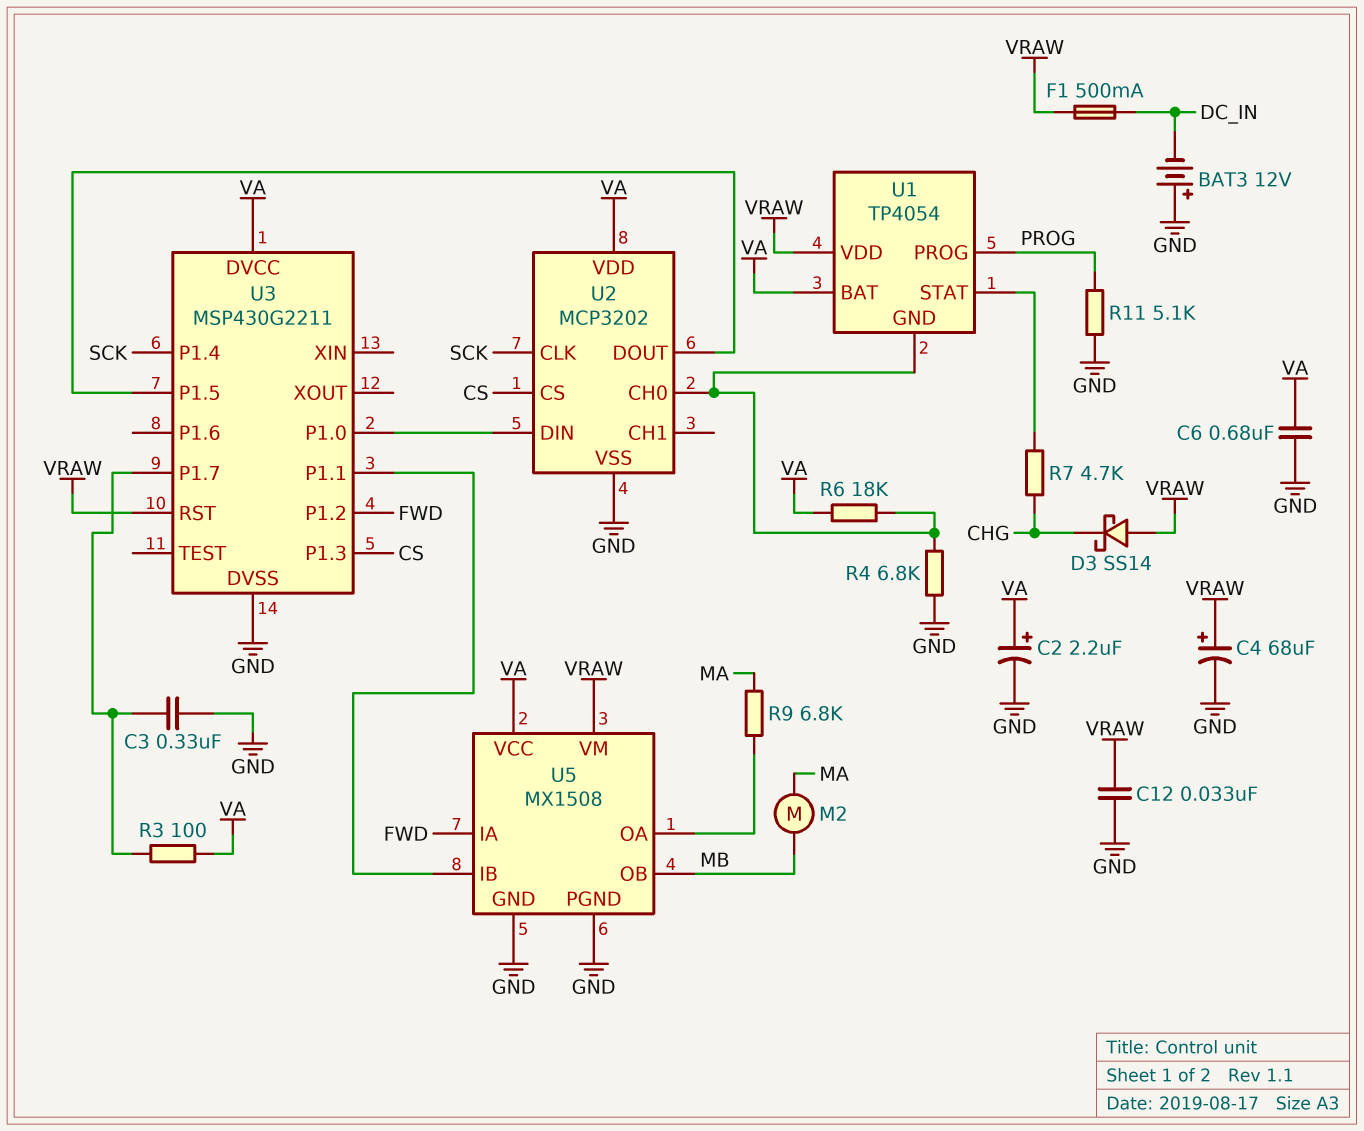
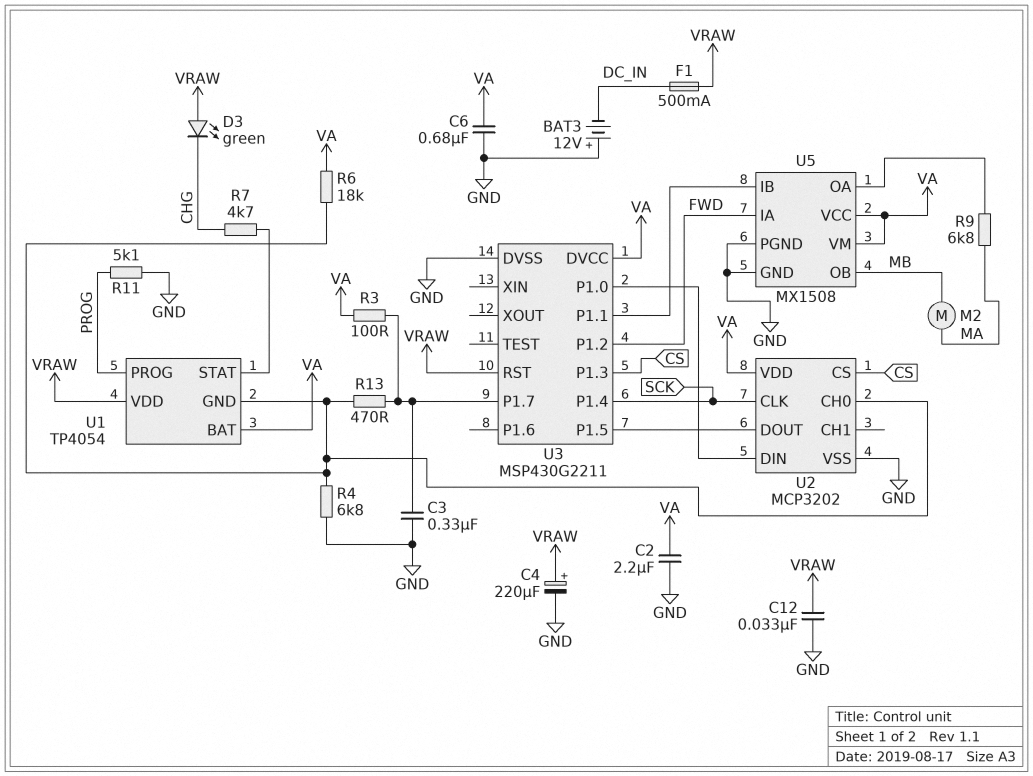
C2: 2.2uF (plus VA, minus GND) -> 2.2uF (GND, VA)
C4: 68uF (plus VRAW, minus GND) -> 220uF (plus VRAW, minus GND)
D3: schottky SS14 (A VRAW, K CHG) -> LED green (A VRAW, K CHG)
R13: none -> 470 (U1/GND, U3/P1.7)
U5 pin VM: VRAW -> VA

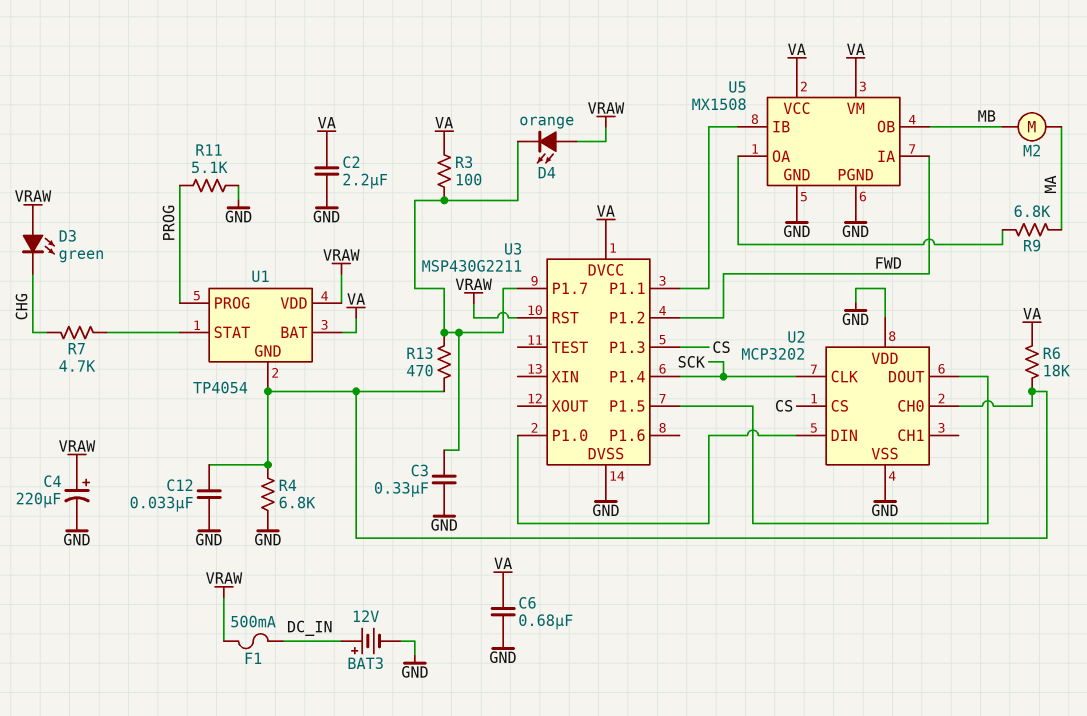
BAT3: 12V (plus GND, minus DC_IN) -> 12V (plus DC_IN, minus GND)
C12: 33nF (GND, VRAW) -> 33nF (GND, U1/GND)
D4: none -> LED orange (A VRAW, K U3/P1.7)
U2 pin VDD: VA -> GND

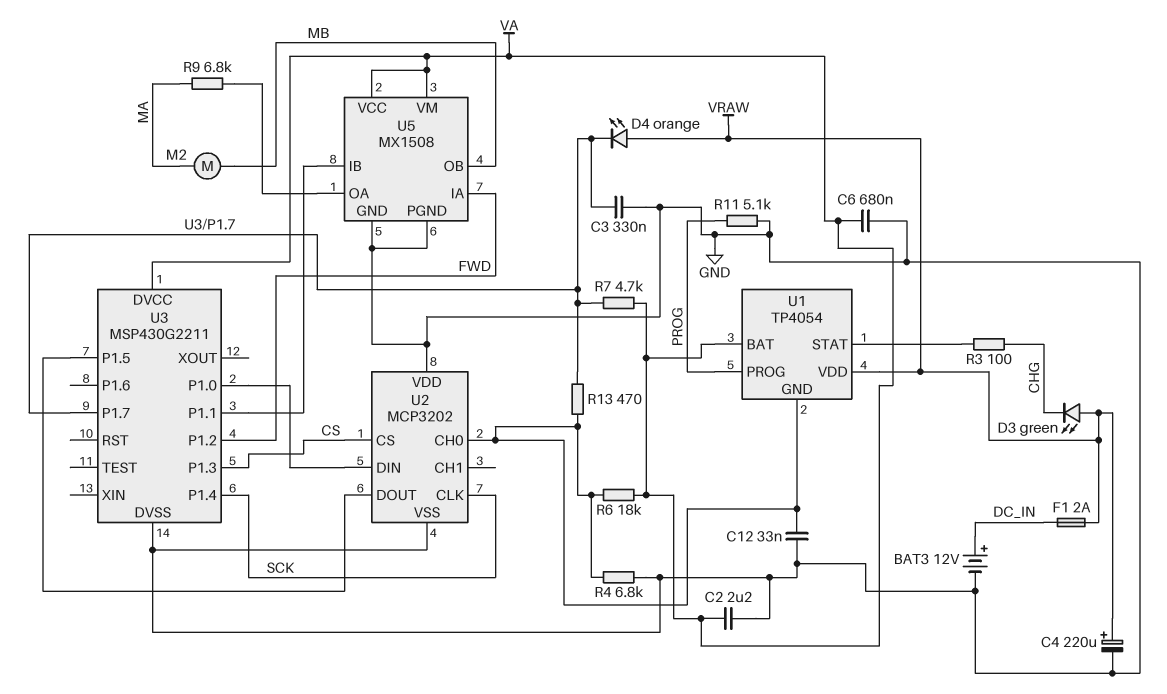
F1: 500mA (DC_IN, VRAW) -> 2A (DC_IN, VRAW)
R3: 100 (U3/P1.7, VA) -> 100 (CHG, U1/STAT)
R7: 4.7k (CHG, U1/STAT) -> 4.7k (U3/P1.7, VA)
U3 pin RST: VRAW -> none

